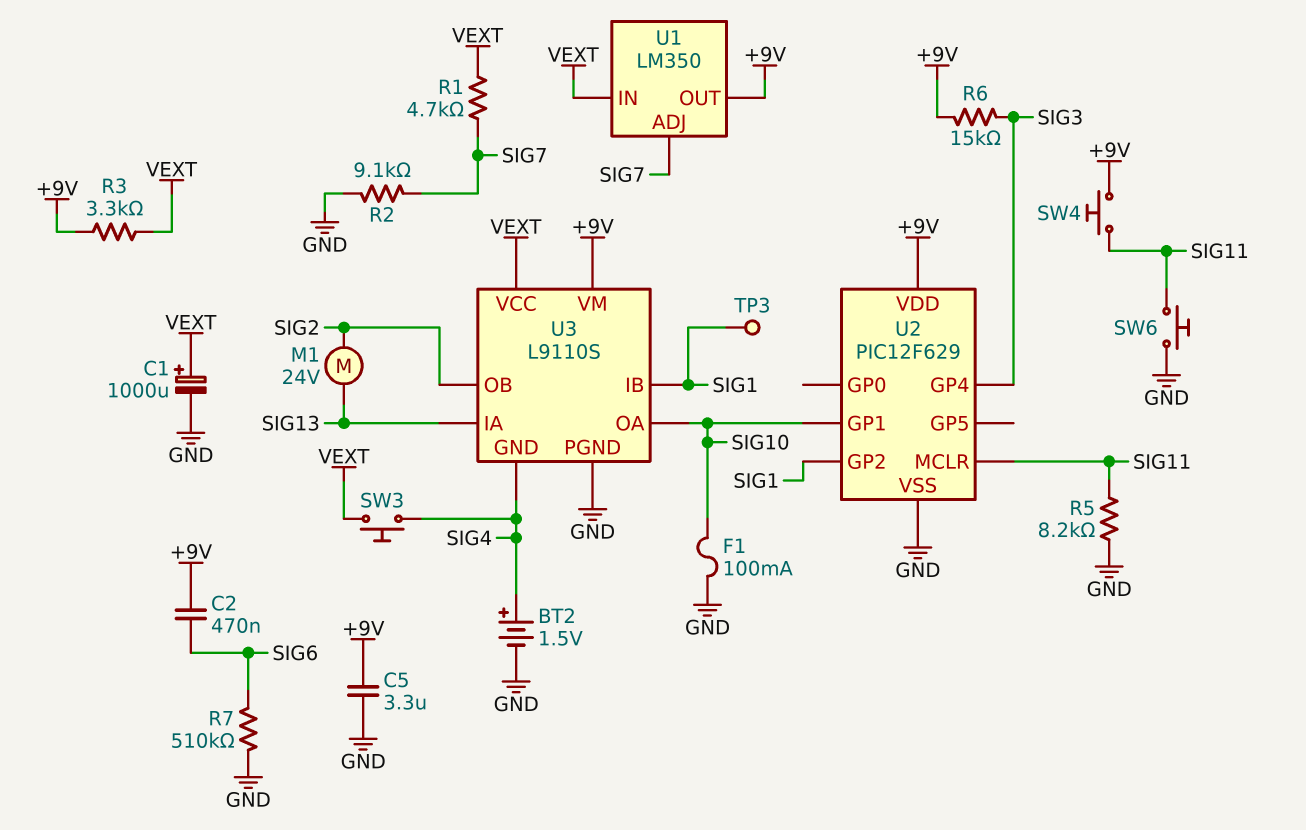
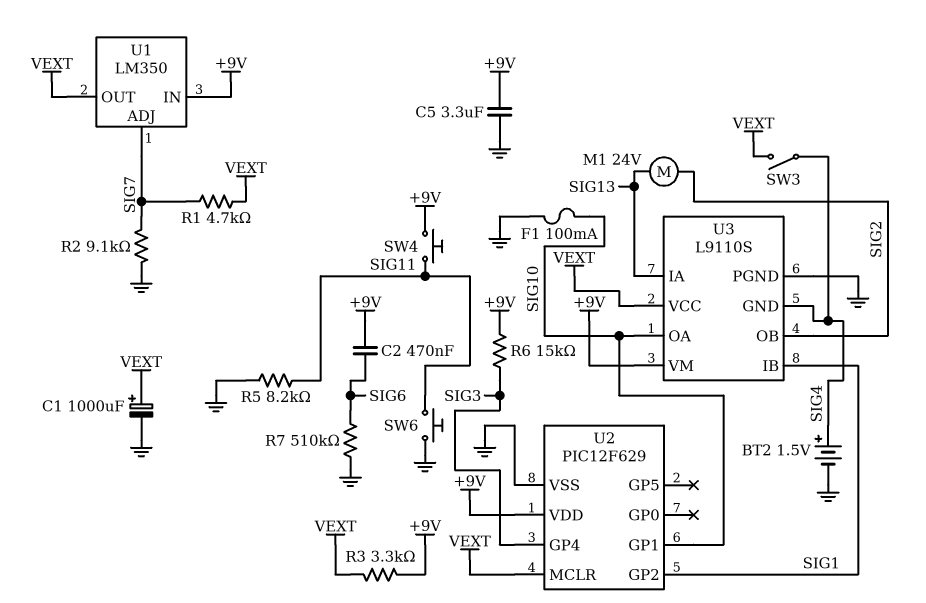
SW3: button (SIG4, VEXT) -> switch (SIG4, VEXT)
TP3: test point (SIG1) -> none
U1 pin IN: VEXT -> +9V
U1 pin OUT: +9V -> VEXT
U2 pin MCLR: SIG11 -> VEXT

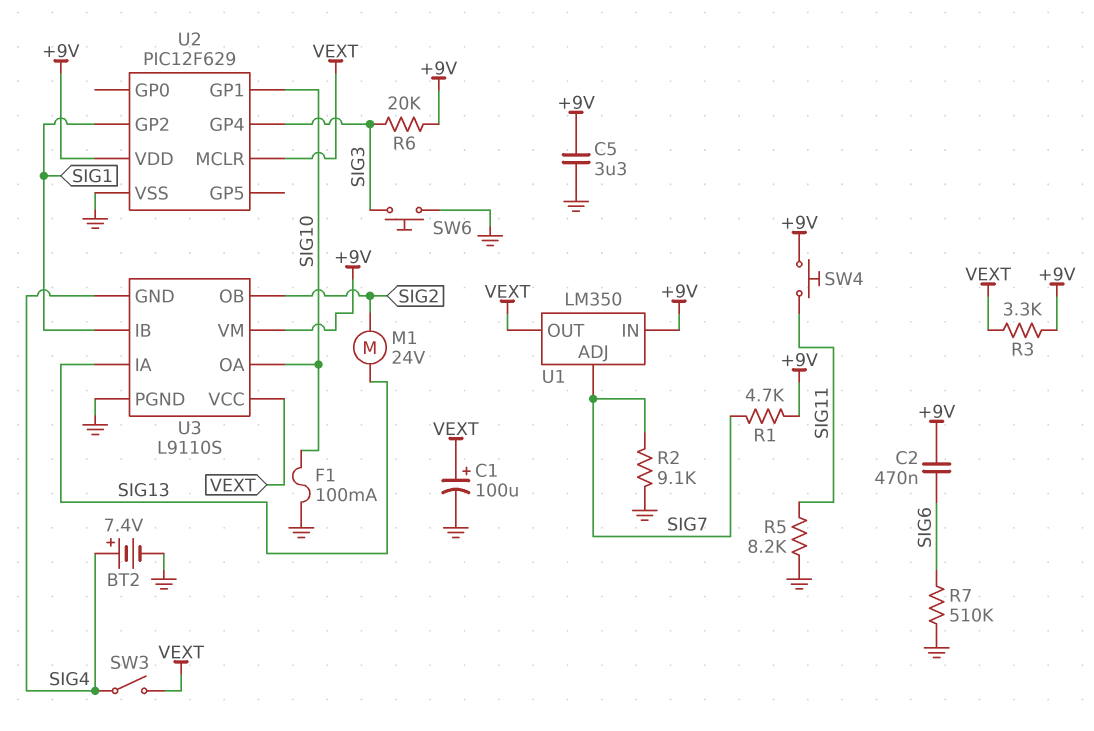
BT2: 1.5V (plus SIG4, minus GND) -> 7.4V (plus SIG4, minus GND)
C1: 1000uF (plus VEXT, minus GND) -> 100uF (plus VEXT, minus GND)
R1: 4.7k (SIG7, VEXT) -> 4.7k (+9V, SIG7)
R6: 15k (+9V, SIG3) -> 20k (+9V, SIG3)
SW6: button (GND, SIG11) -> button (GND, SIG3)

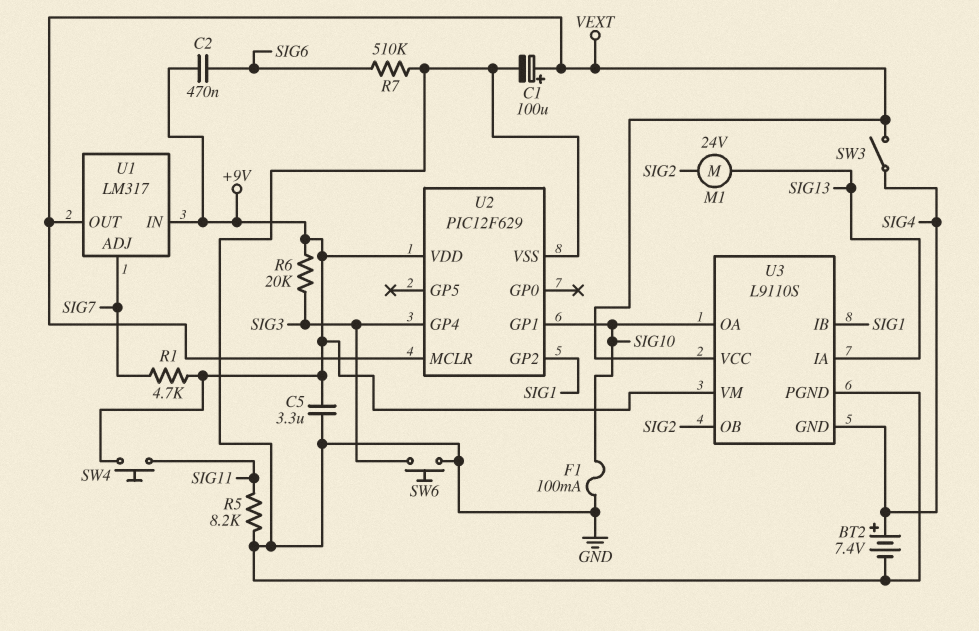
R2: 9.1k (GND, SIG7) -> none
R3: 3.3k (+9V, VEXT) -> none
U1: LM350 -> LM317

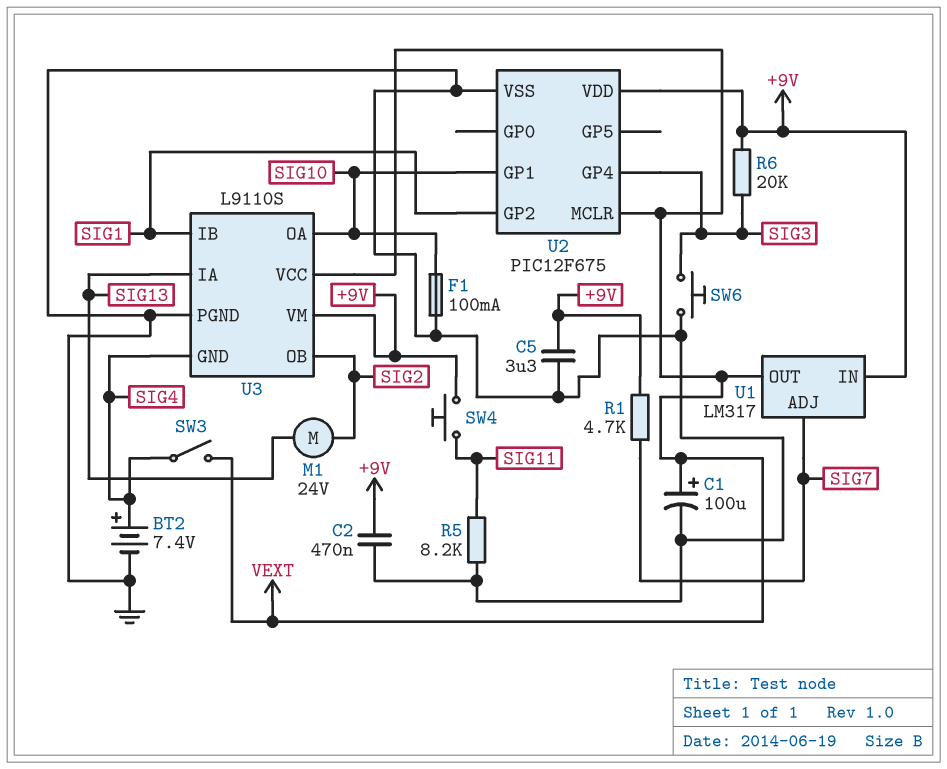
C2: 470nF (+9V, SIG6) -> 470nF (+9V, GND)
R7: 510k (GND, SIG6) -> none
U2: PIC12F629 -> PIC12F675

